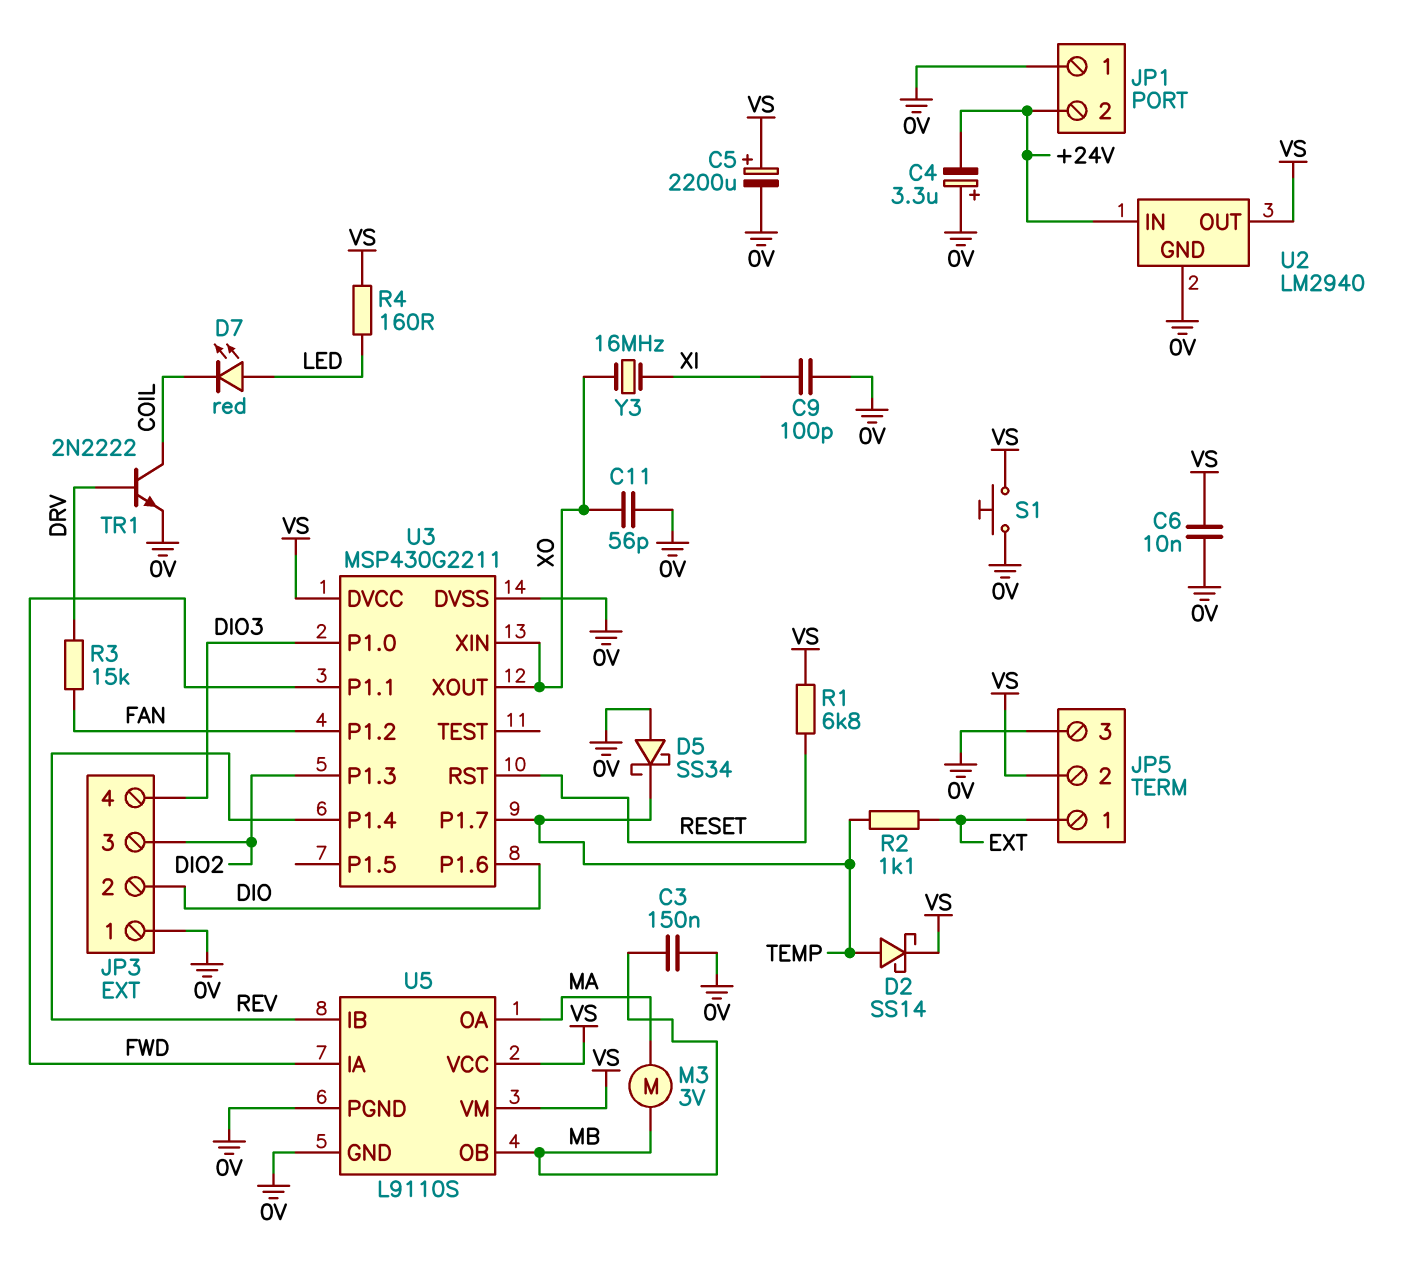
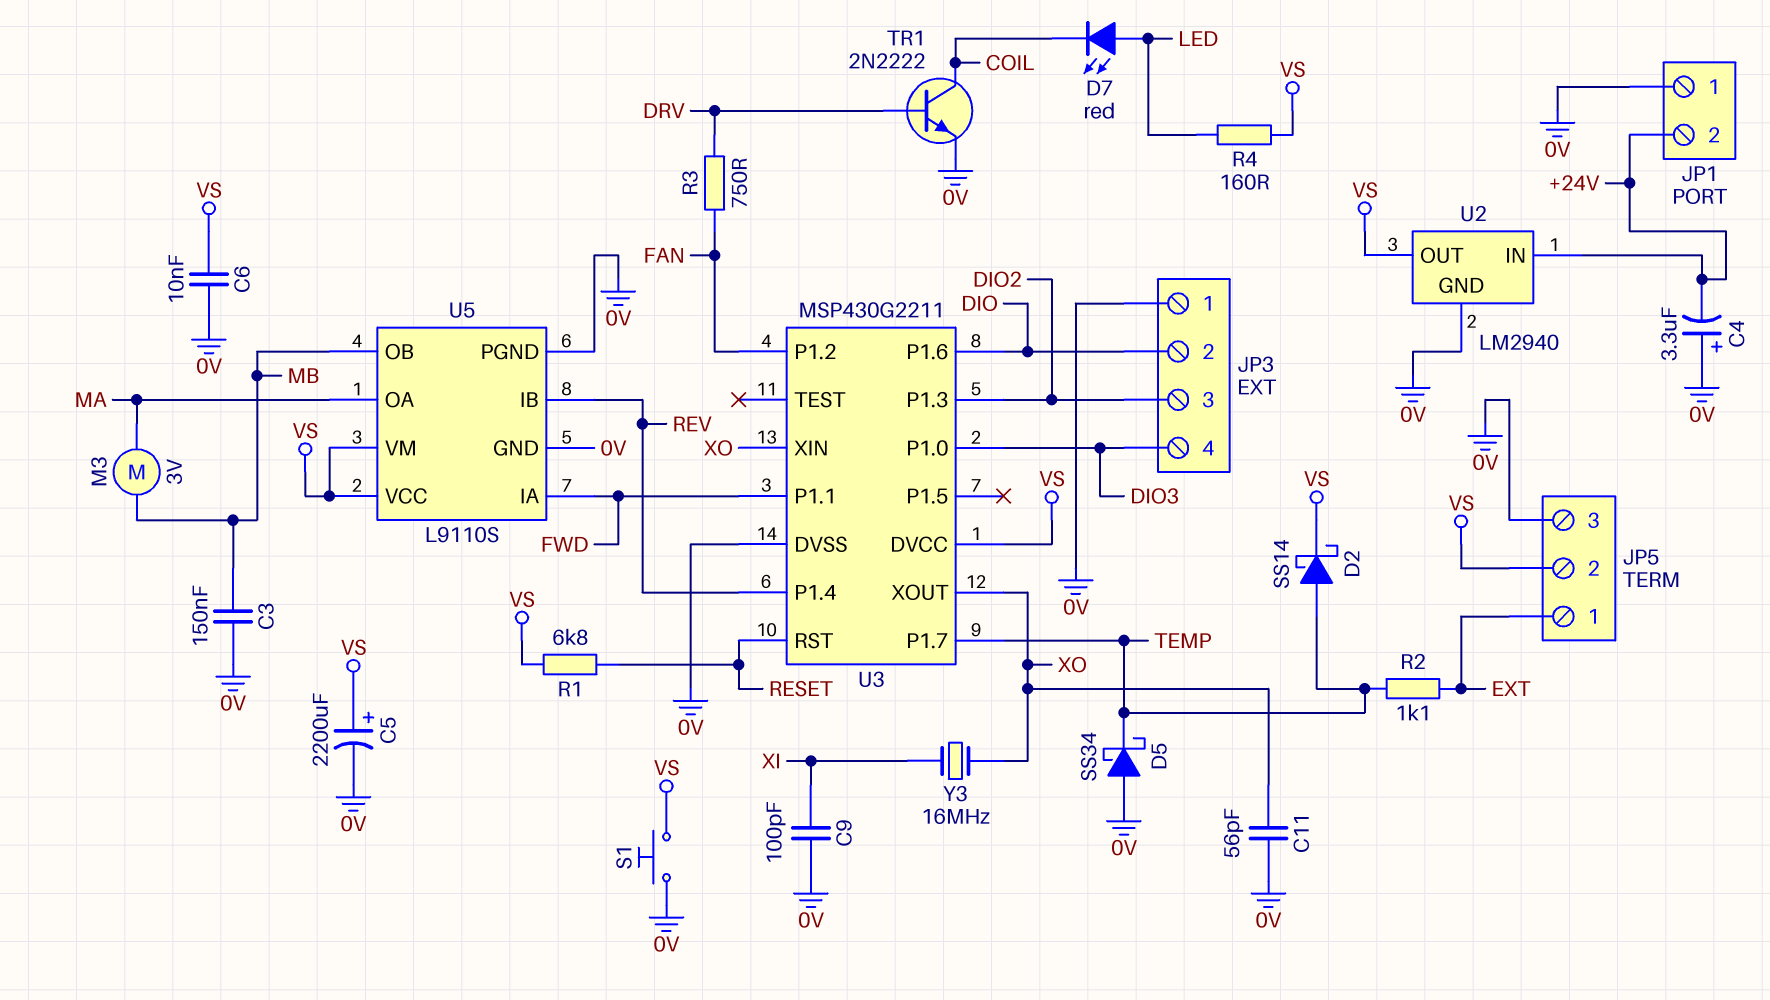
R3: 15k (DRV, FAN) -> 750 (DRV, FAN)

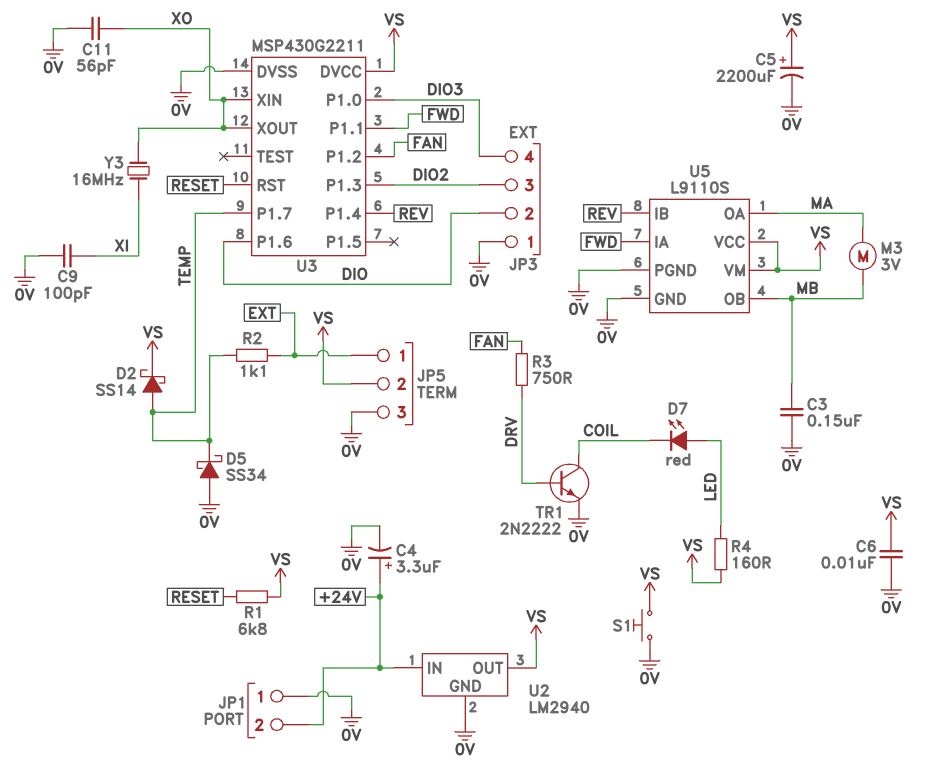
C4: 3.3uF (plus 0V, minus +24V) -> 3.3uF (plus +24V, minus 0V)

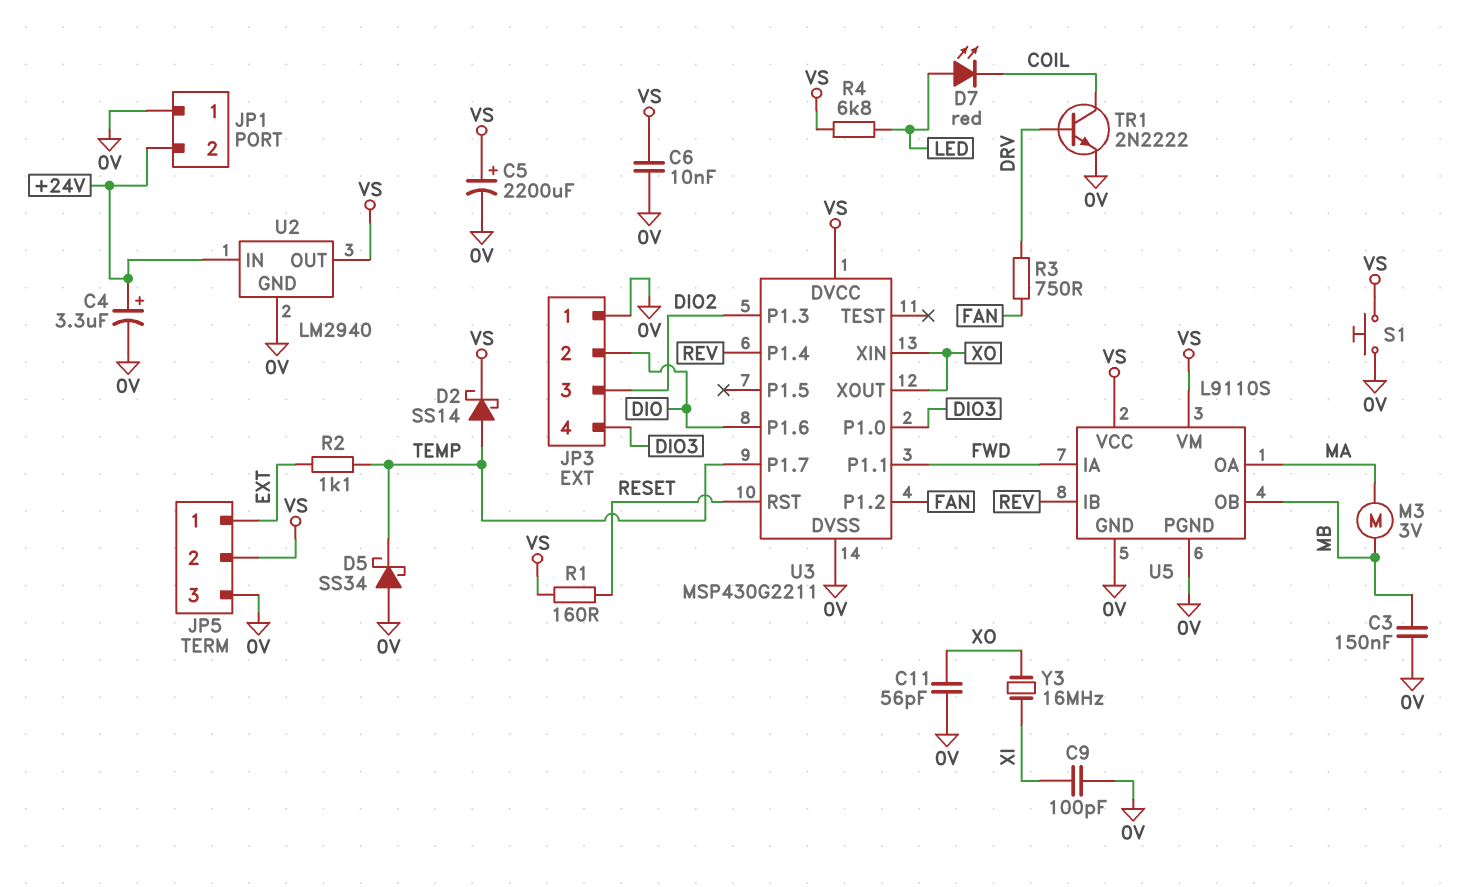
R1: 6.8k (RESET, VS) -> 160 (RESET, VS)
R4: 160 (LED, VS) -> 6.8k (LED, VS)

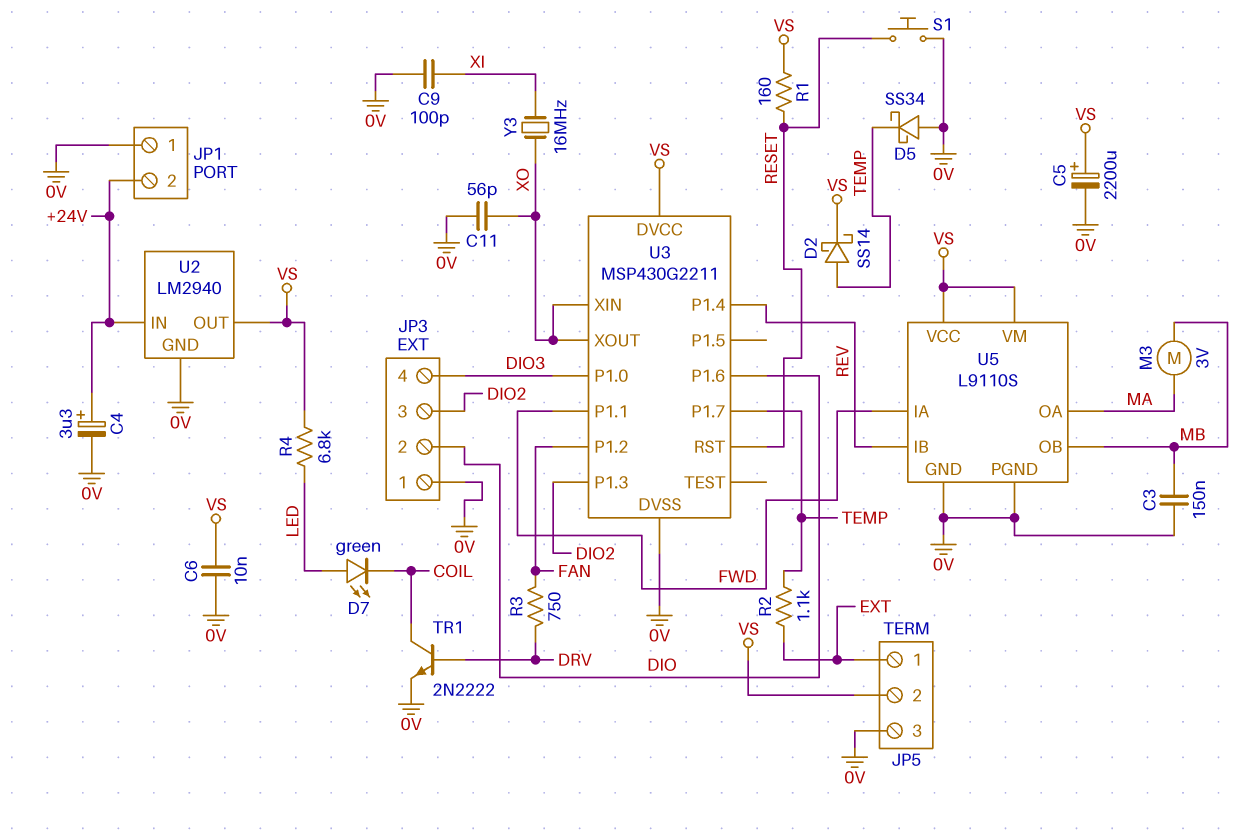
D7: LED red (A LED, K COIL) -> LED green (A LED, K COIL)
S1: button (0V, VS) -> button (0V, RESET)

